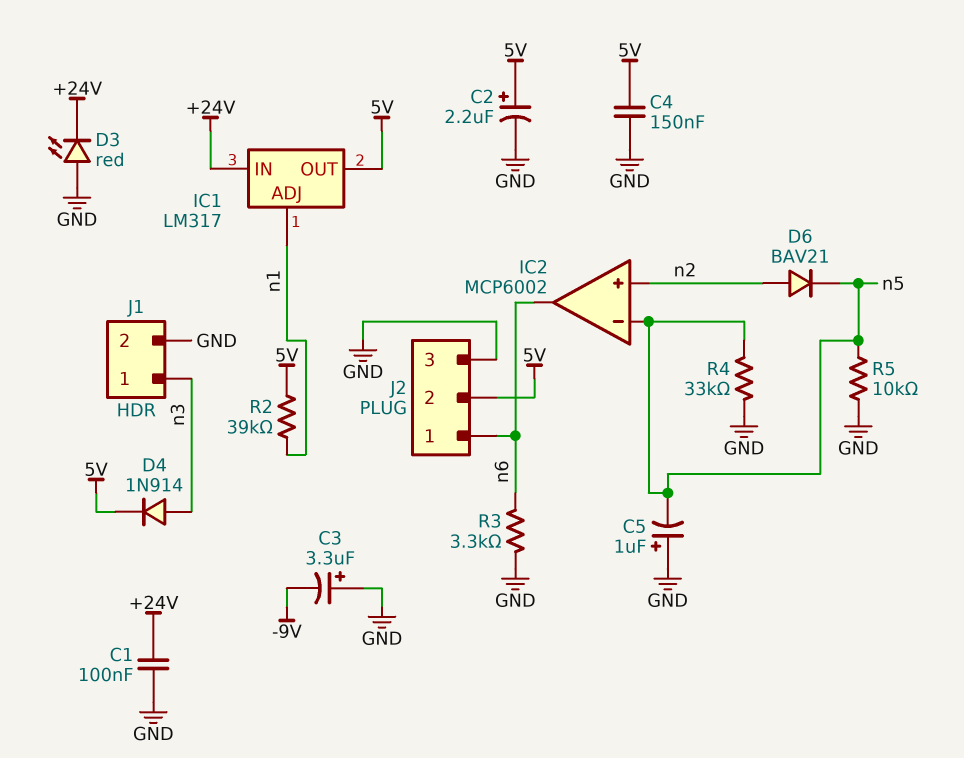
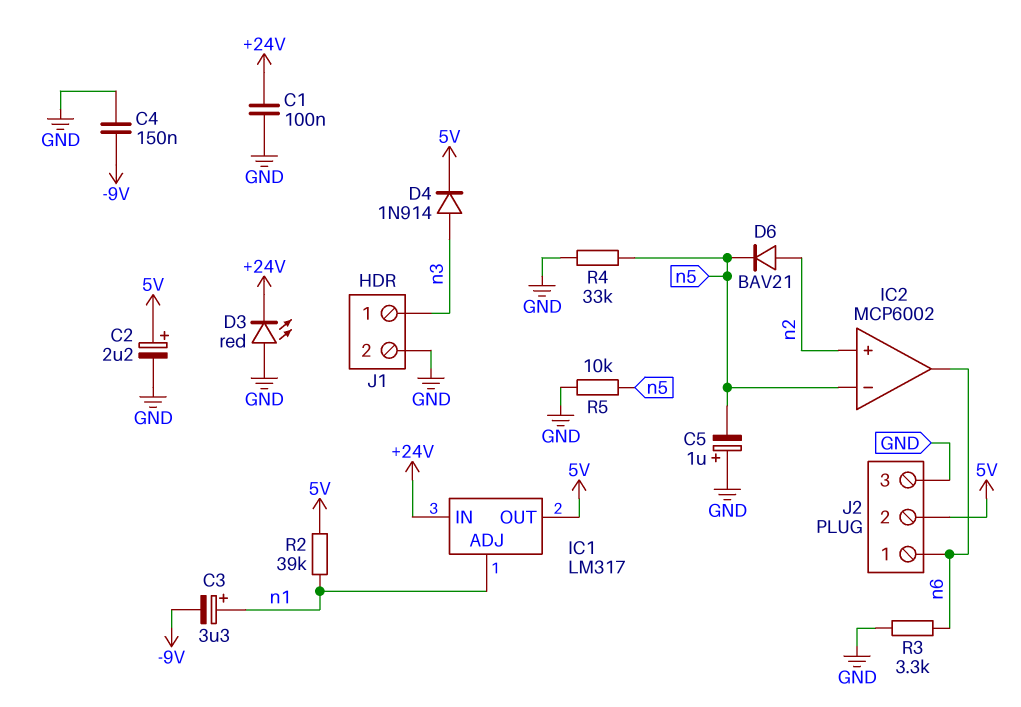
C3: 3.3uF (plus GND, minus -9V) -> 3.3uF (plus n1, minus -9V)
C4: 150nF (5V, GND) -> 150nF (-9V, GND)

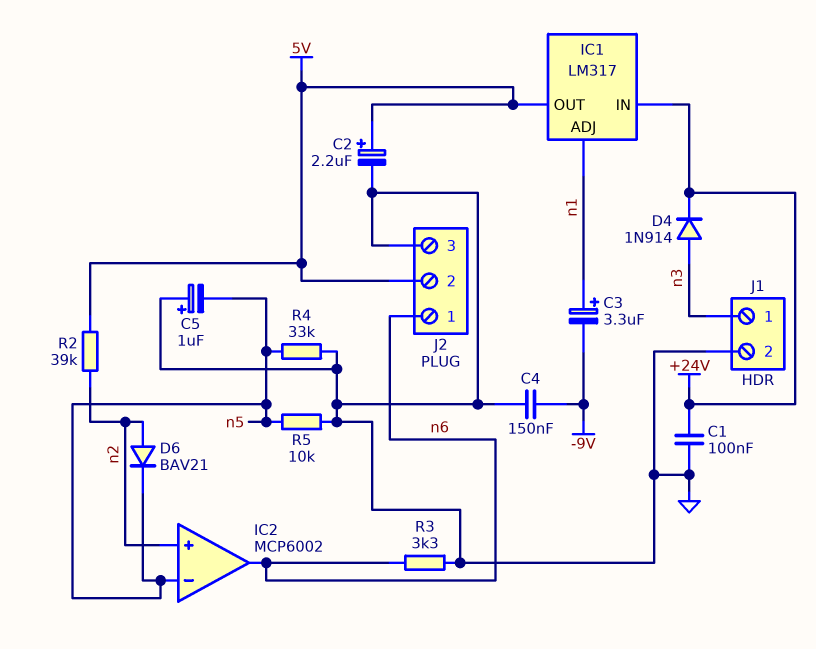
D3: LED red (A GND, K +24V) -> none
D4: diode 1N914 (A n3, K 5V) -> diode 1N914 (A n3, K +24V)
R2: 39k (5V, n1) -> 39k (5V, n2)

